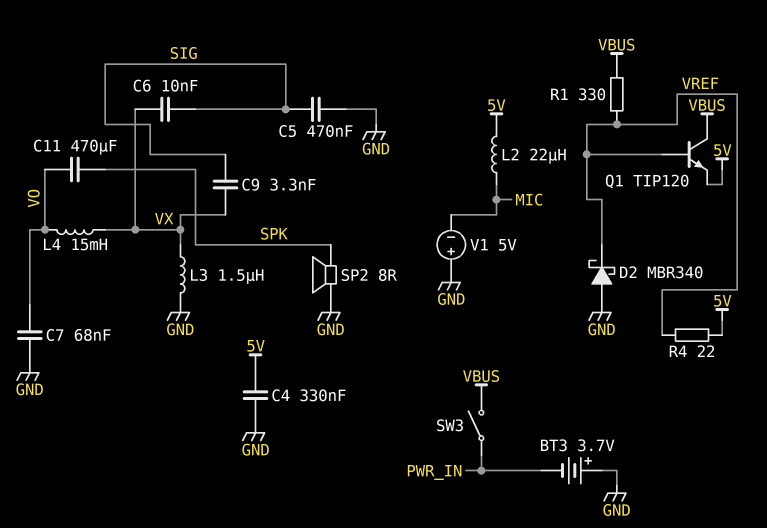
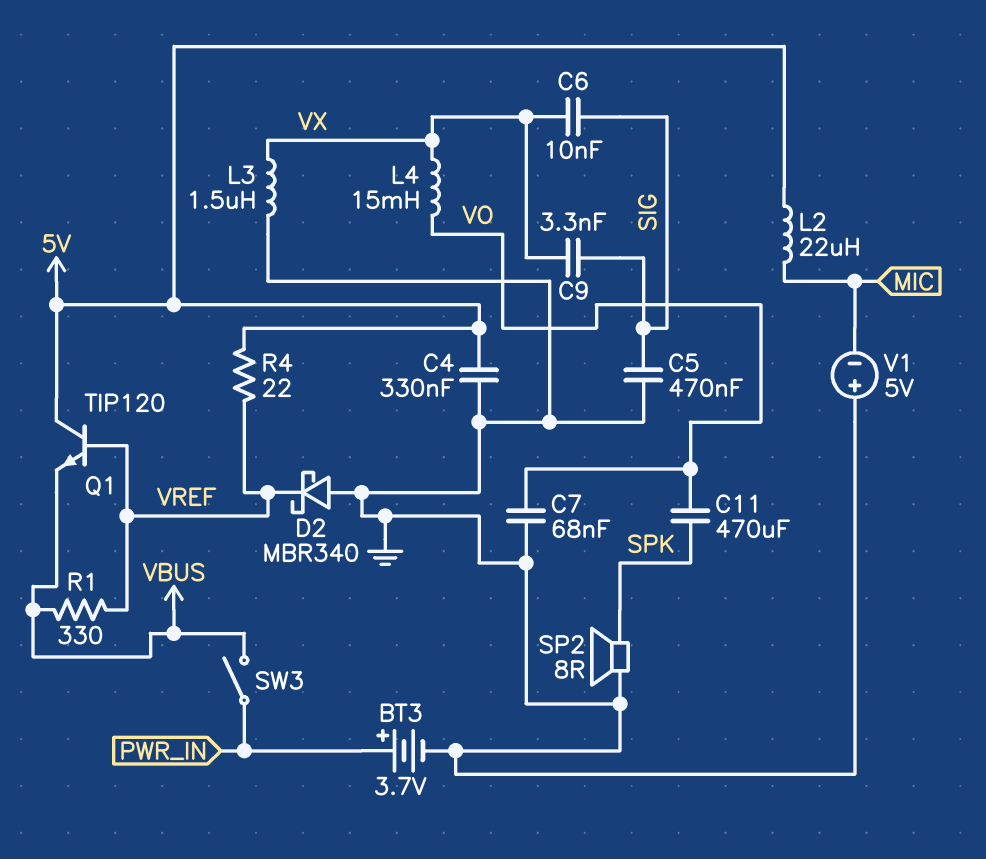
BT3: 3.7V (plus GND, minus PWR_IN) -> 3.7V (plus PWR_IN, minus GND)
Q1: NPN TIP120 (B VREF, C VBUS, E 5V) -> NPN TIP120 (B VREF, C 5V, E VBUS)

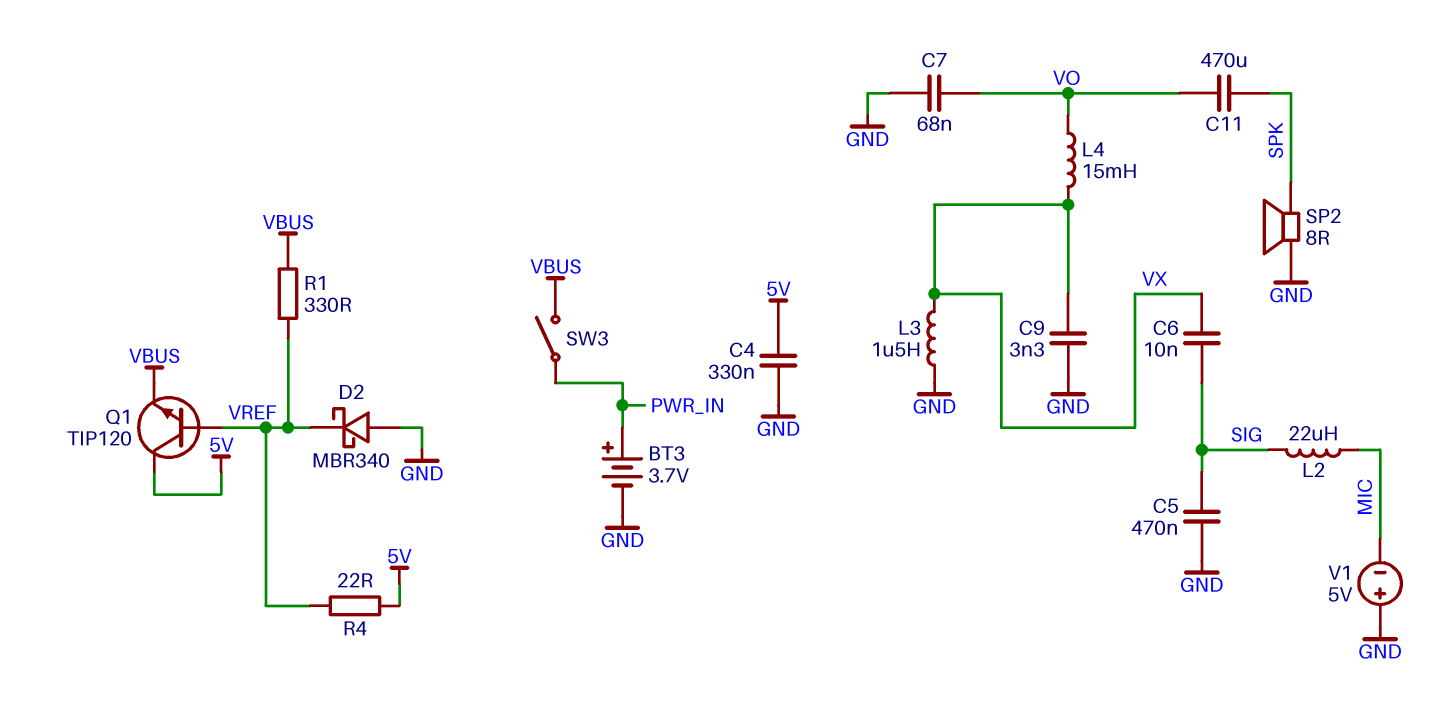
C9: 3.3nF (SIG, VX) -> 3.3nF (GND, VX)
L2: 22uH (5V, MIC) -> 22uH (MIC, SIG)

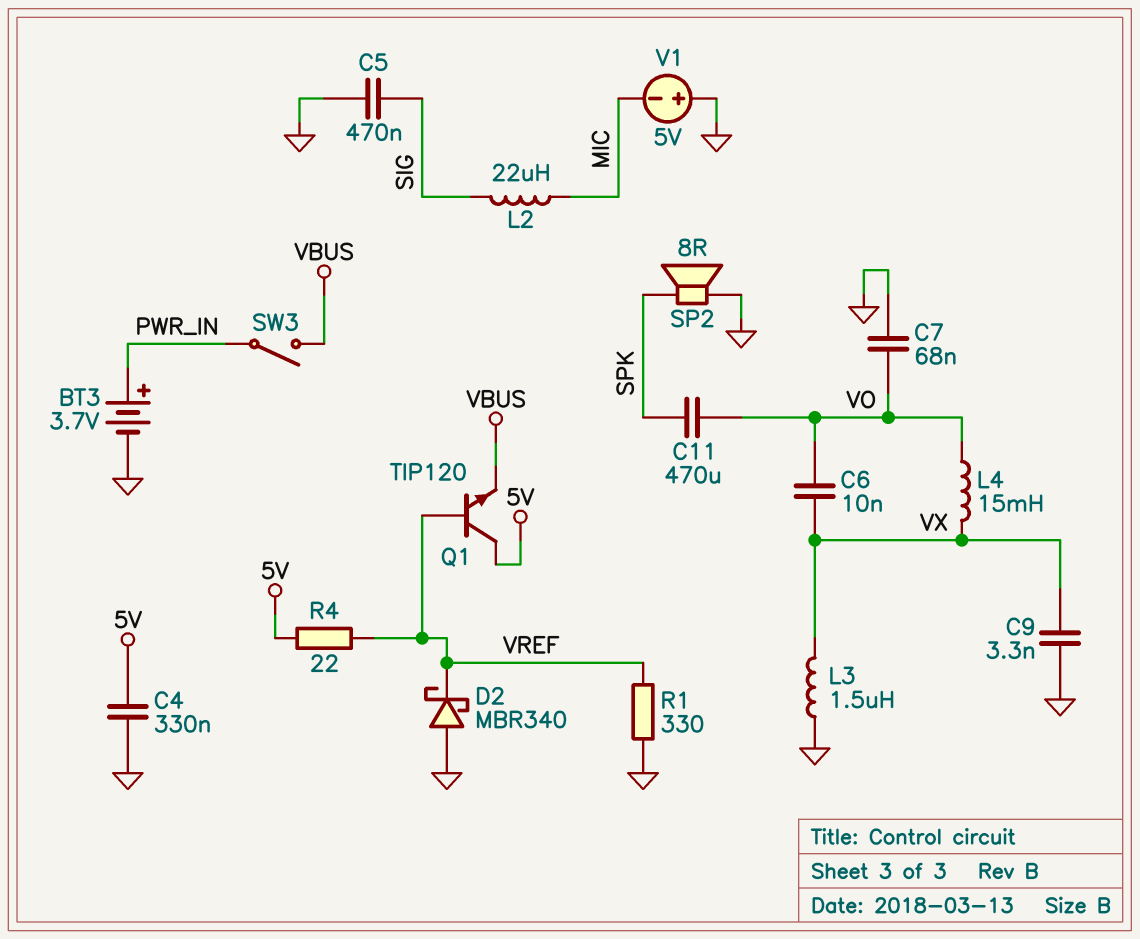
C6: 10nF (SIG, VX) -> 10nF (VO, VX)
R1: 330 (VBUS, VREF) -> 330 (GND, VREF)

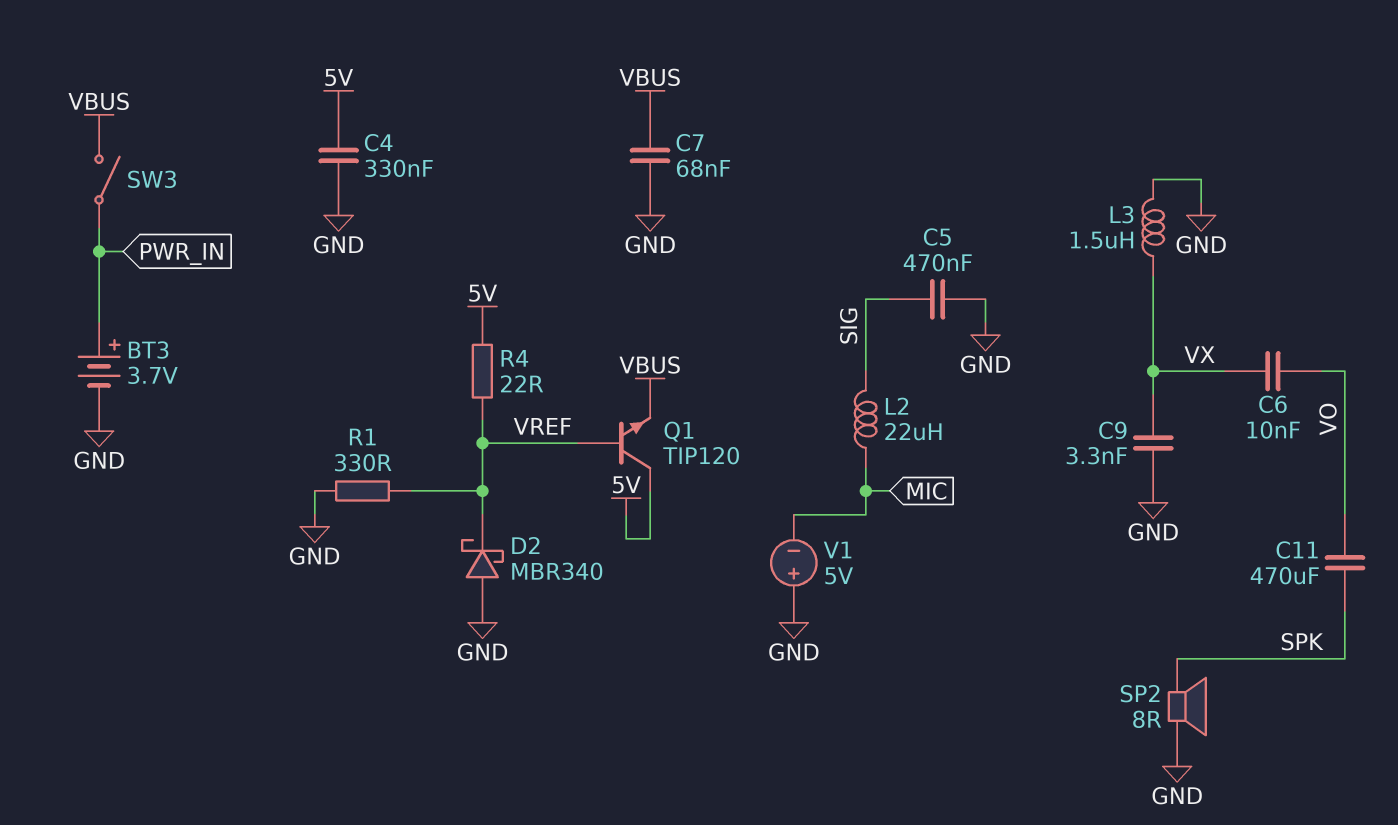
C7: 68nF (GND, VO) -> 68nF (GND, VBUS)
L4: 15mH (VO, VX) -> none

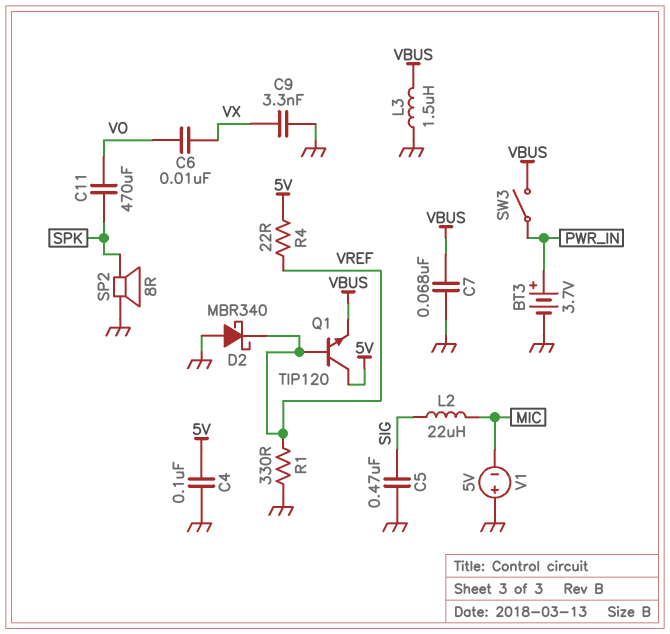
C4: 330nF (5V, GND) -> 100nF (5V, GND)
L3: 1.5uH (GND, VX) -> 1.5uH (GND, VBUS)

